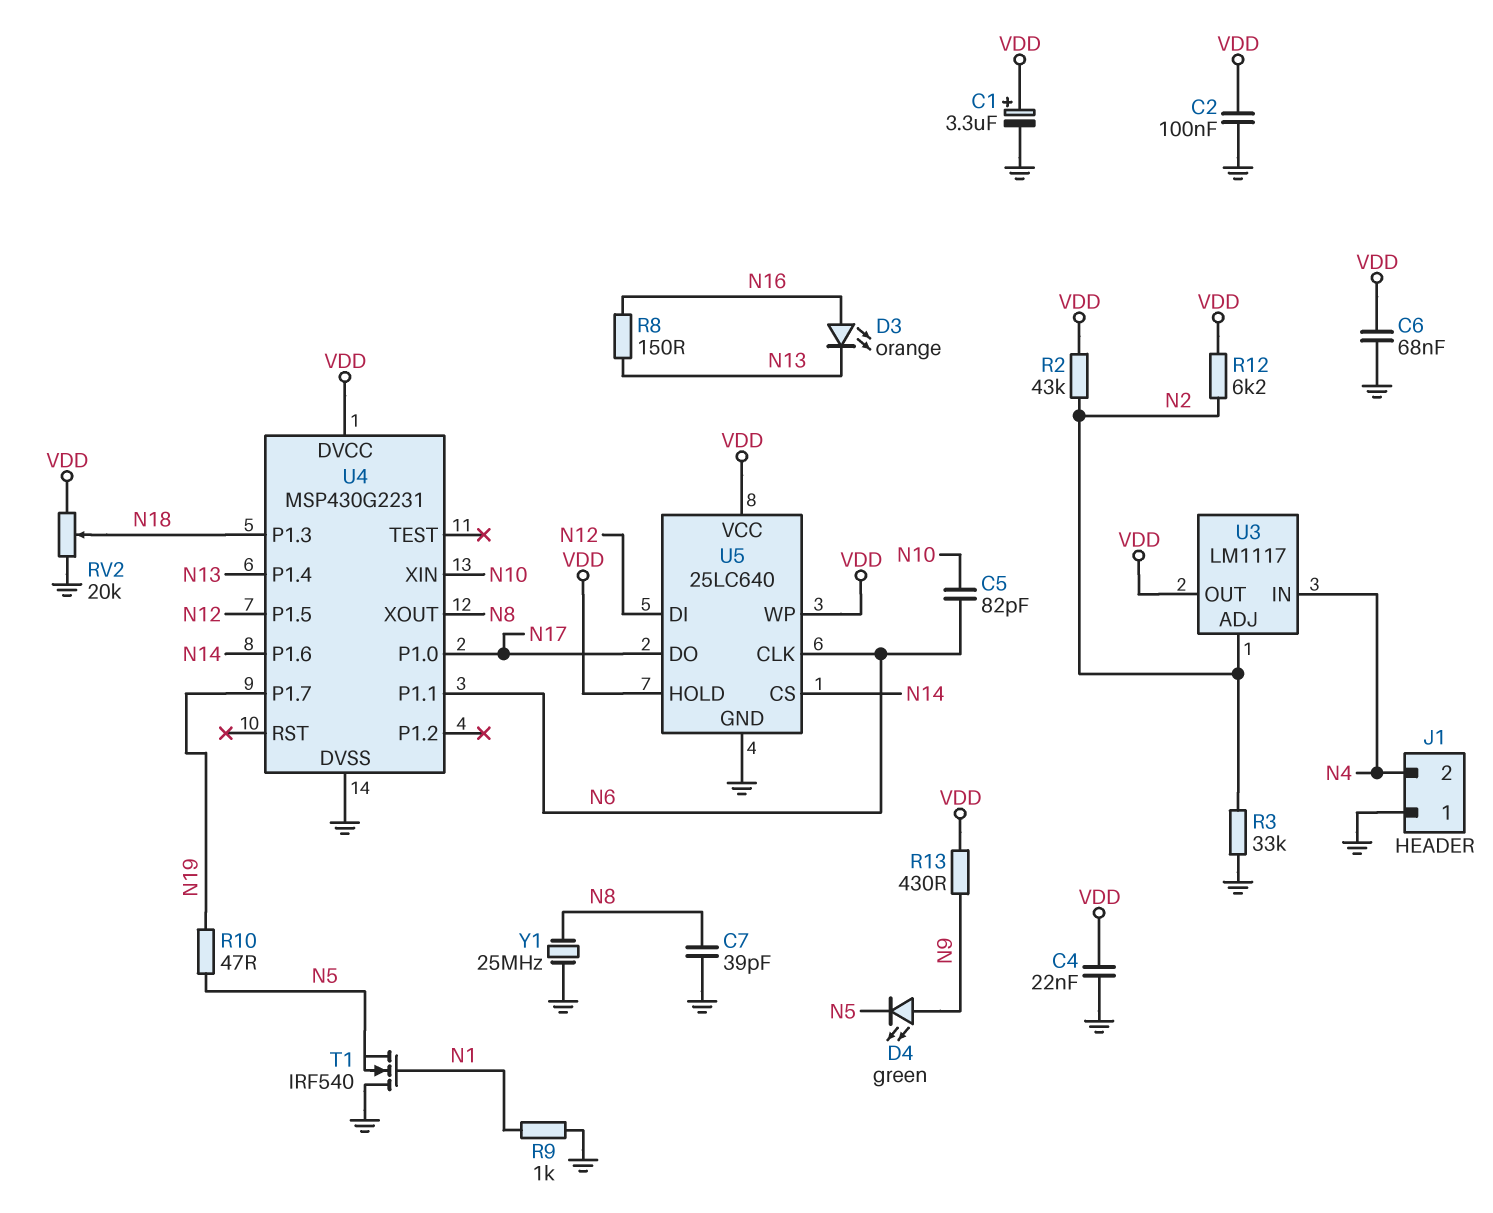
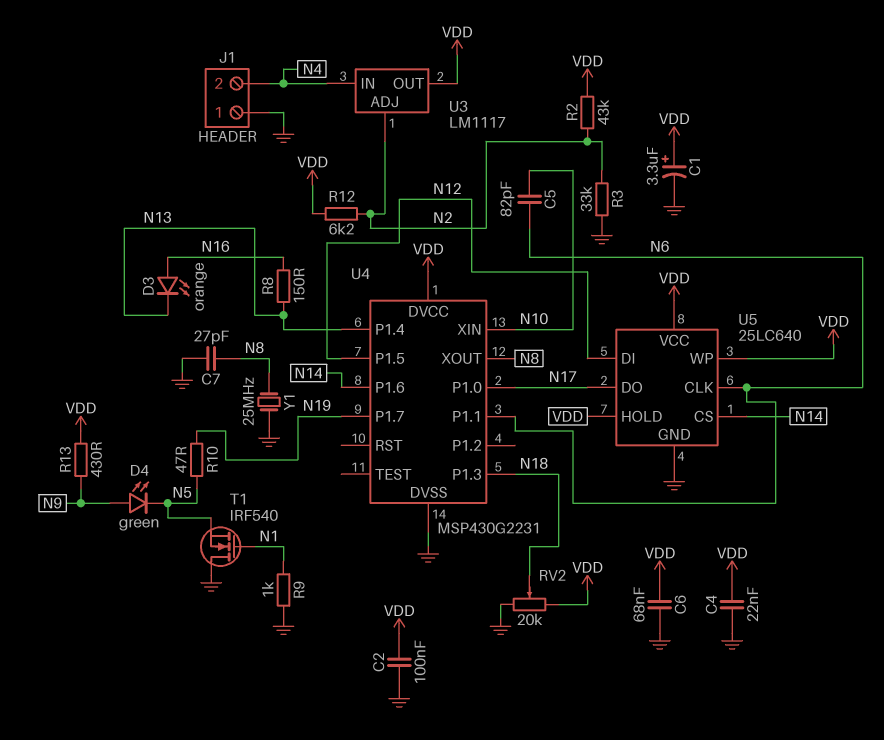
C7: 39pF (GND, N8) -> 27pF (GND, N8)

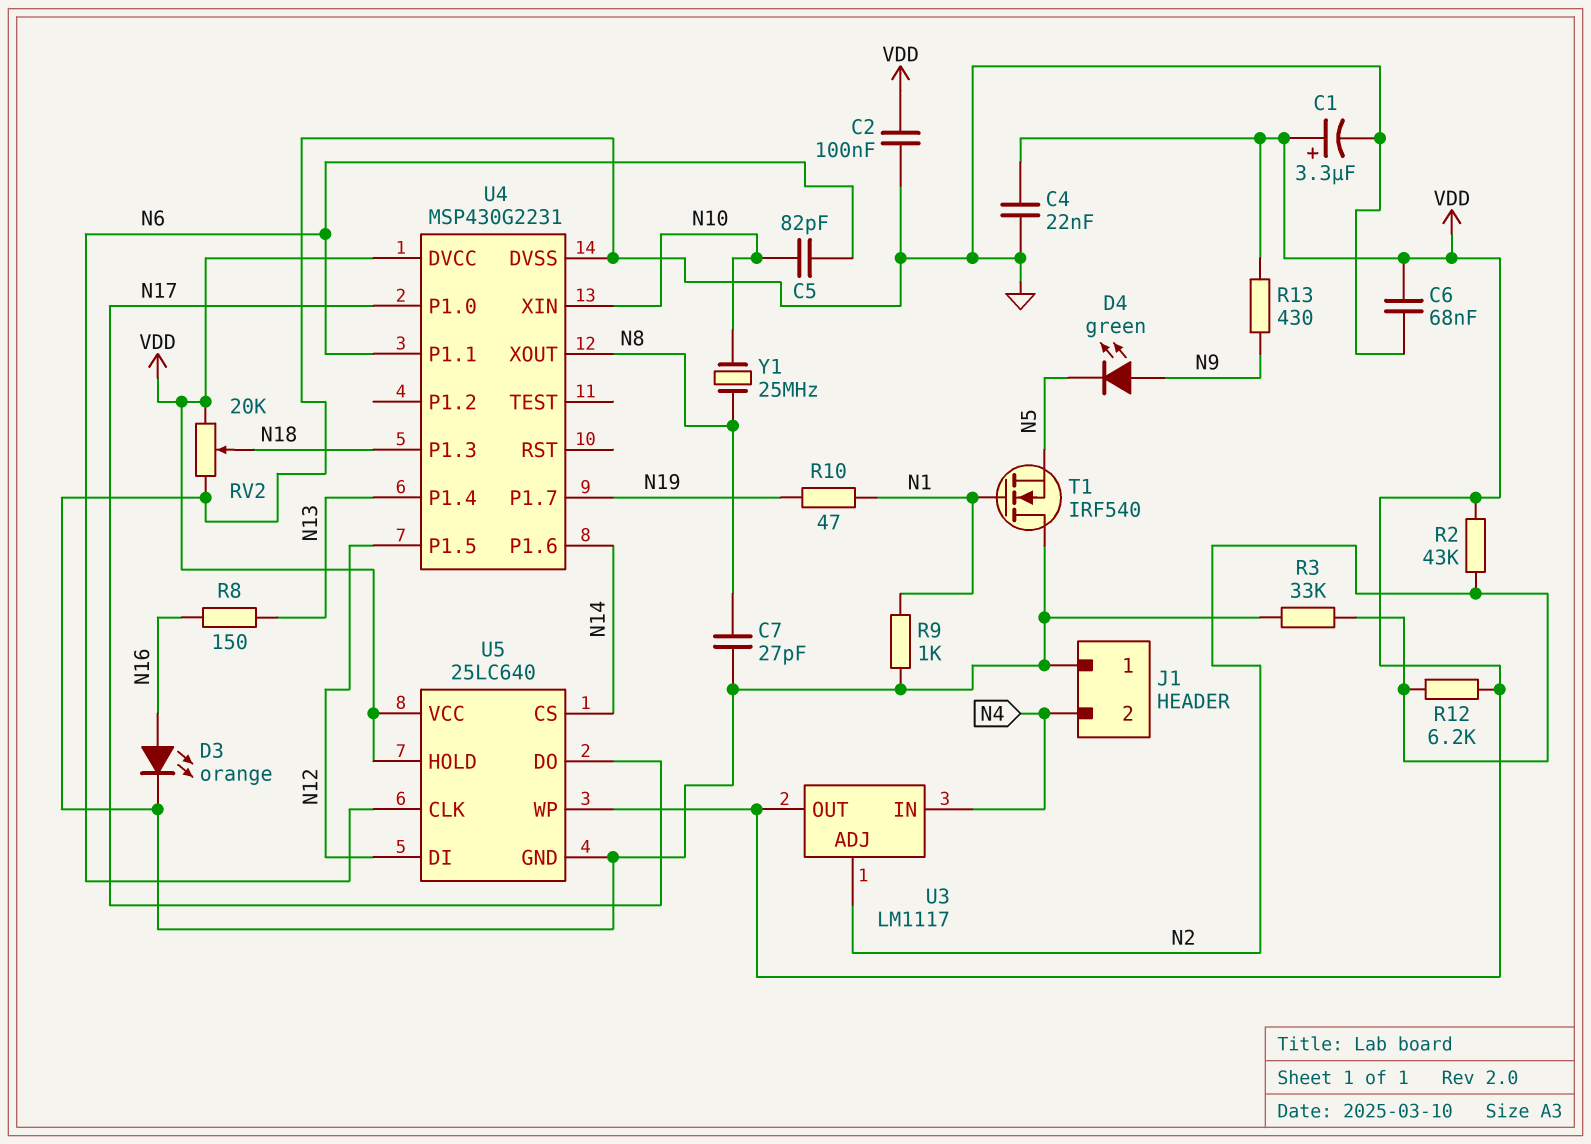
D3: LED orange (A N16, K N13) -> LED orange (A N16, K GND)
R10: 47 (N5, N19) -> 47 (N1, N19)
Y1: 25MHz (GND, N8) -> 25MHz (N8, N10)

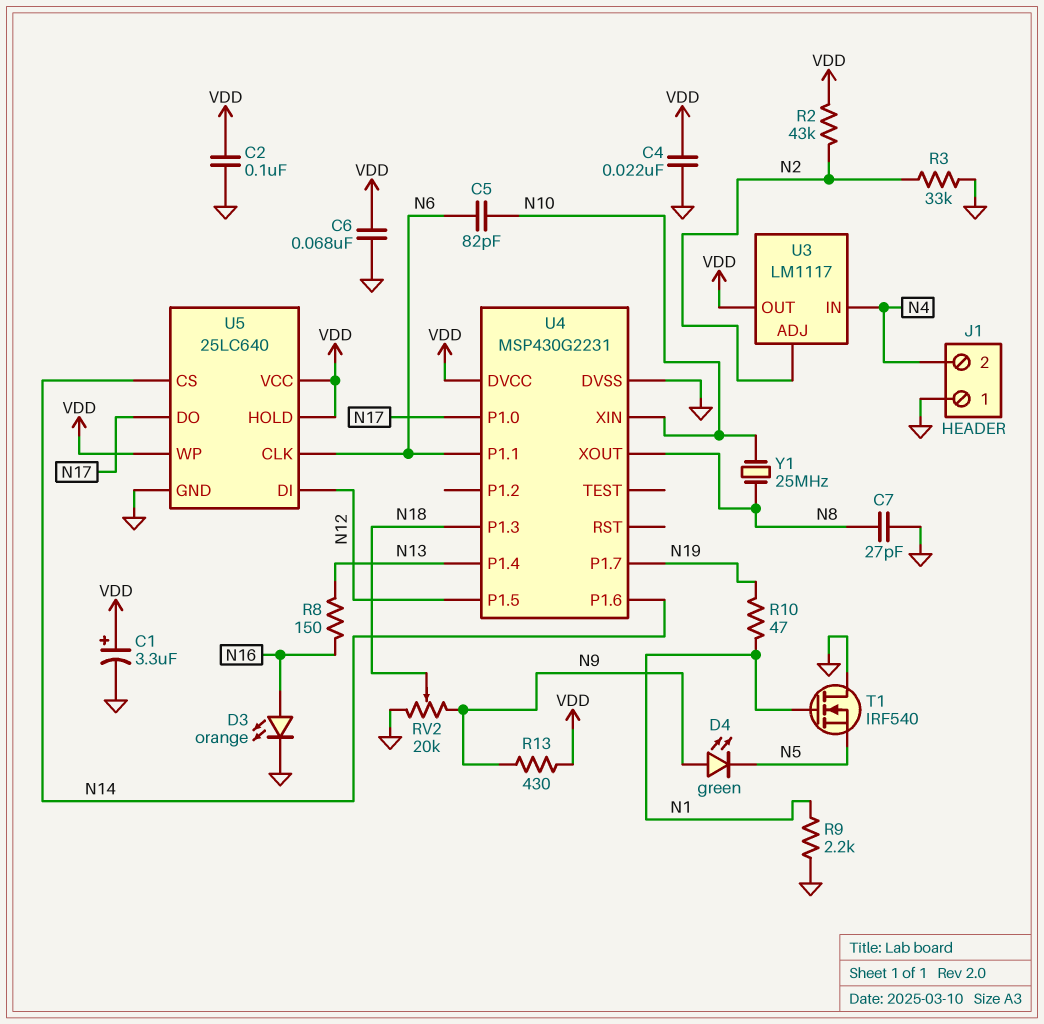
R9: 1k (GND, N1) -> 2.2k (GND, N1)
R12: 6.2k (N2, VDD) -> none
RV2: 20k (GND, VDD, wiper N18) -> 20k (GND, N9, wiper N18)

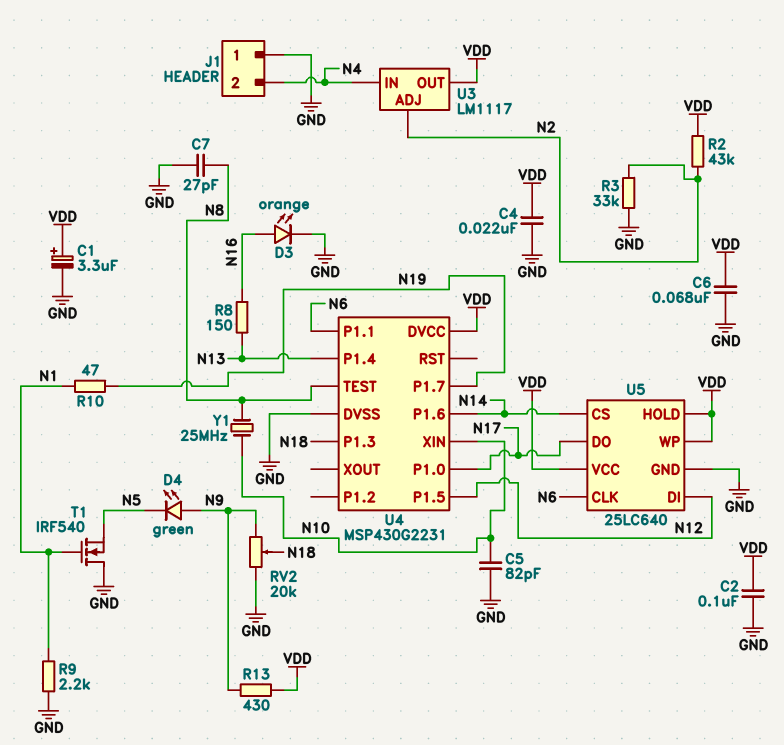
C5: 82pF (N6, N10) -> 82pF (GND, N10)
U4 pin TEST: none -> N8
U4 pin XOUT: N8 -> none

